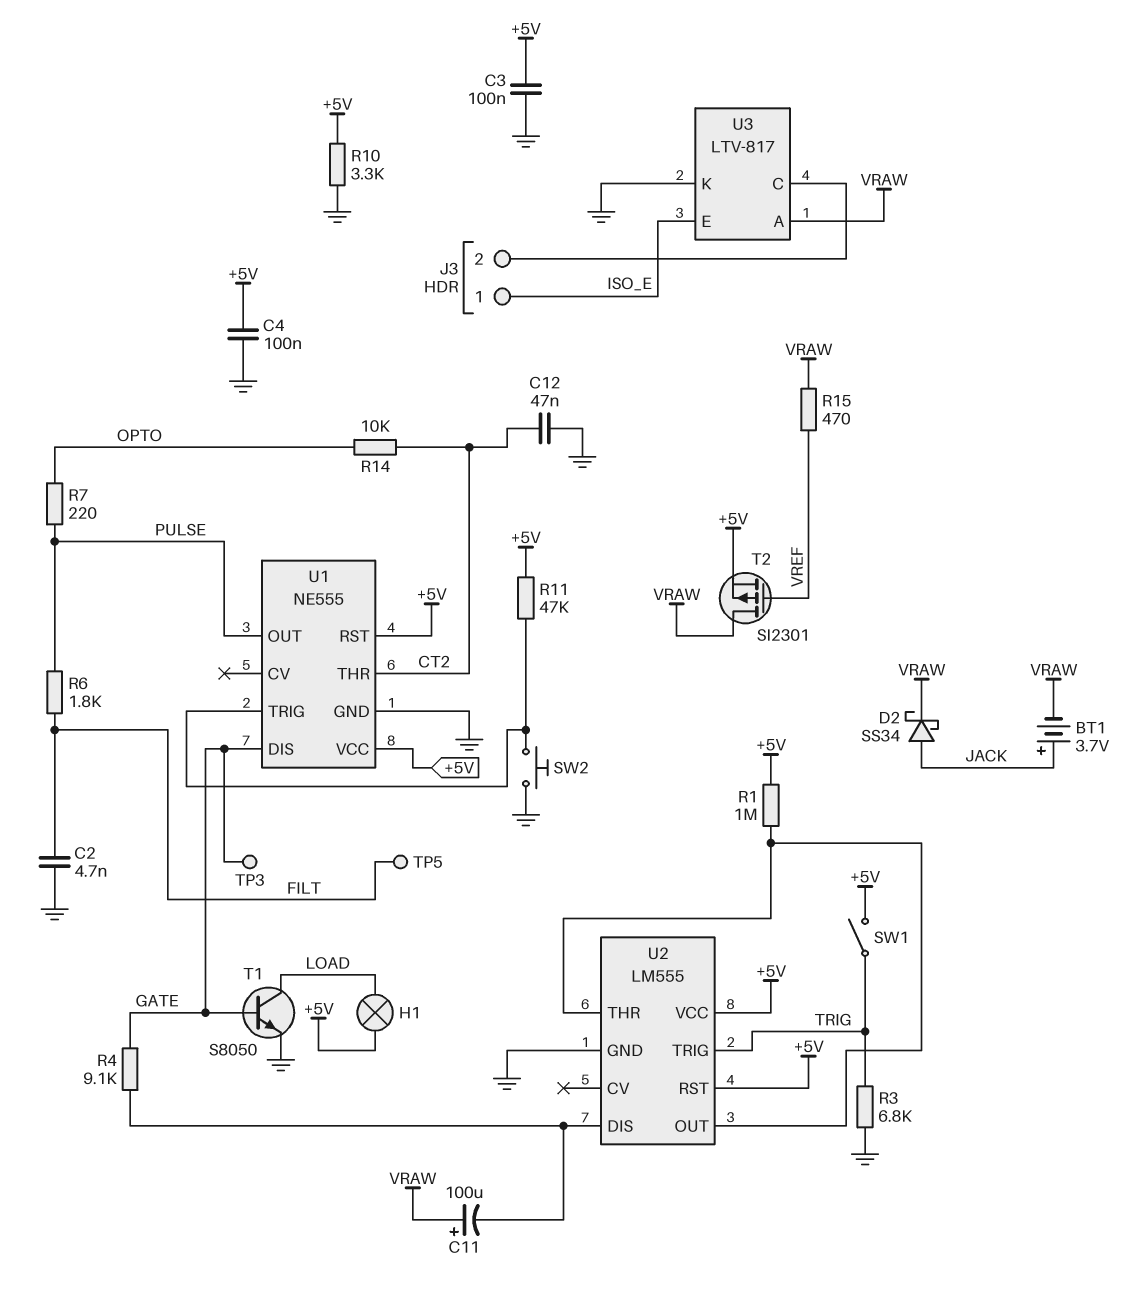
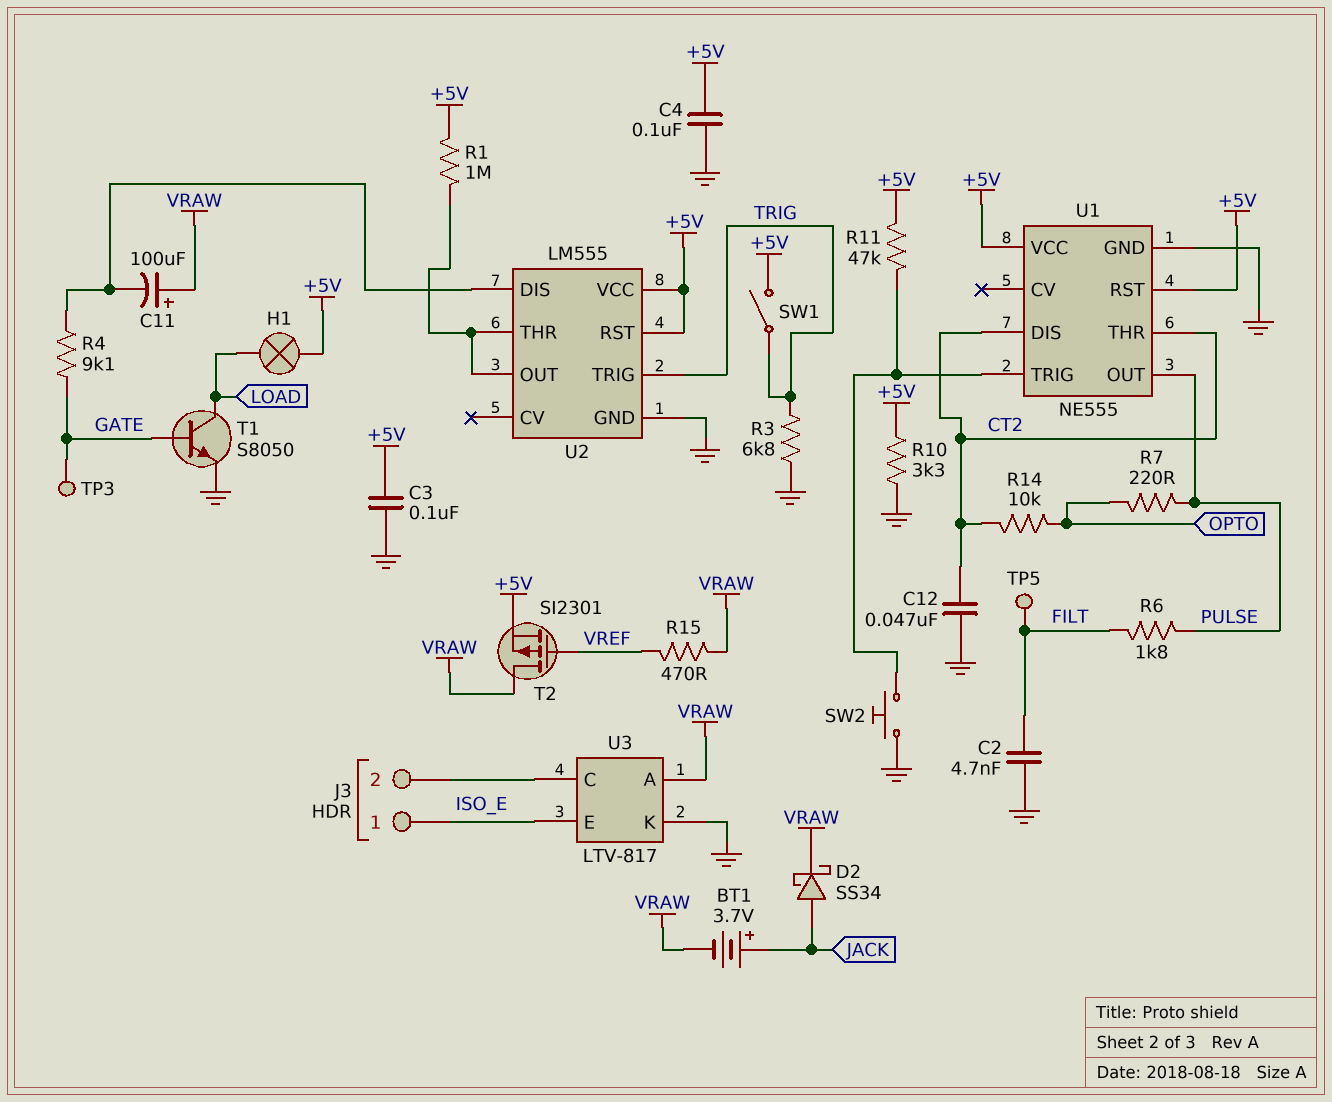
U1 pin DIS: GATE -> CT2

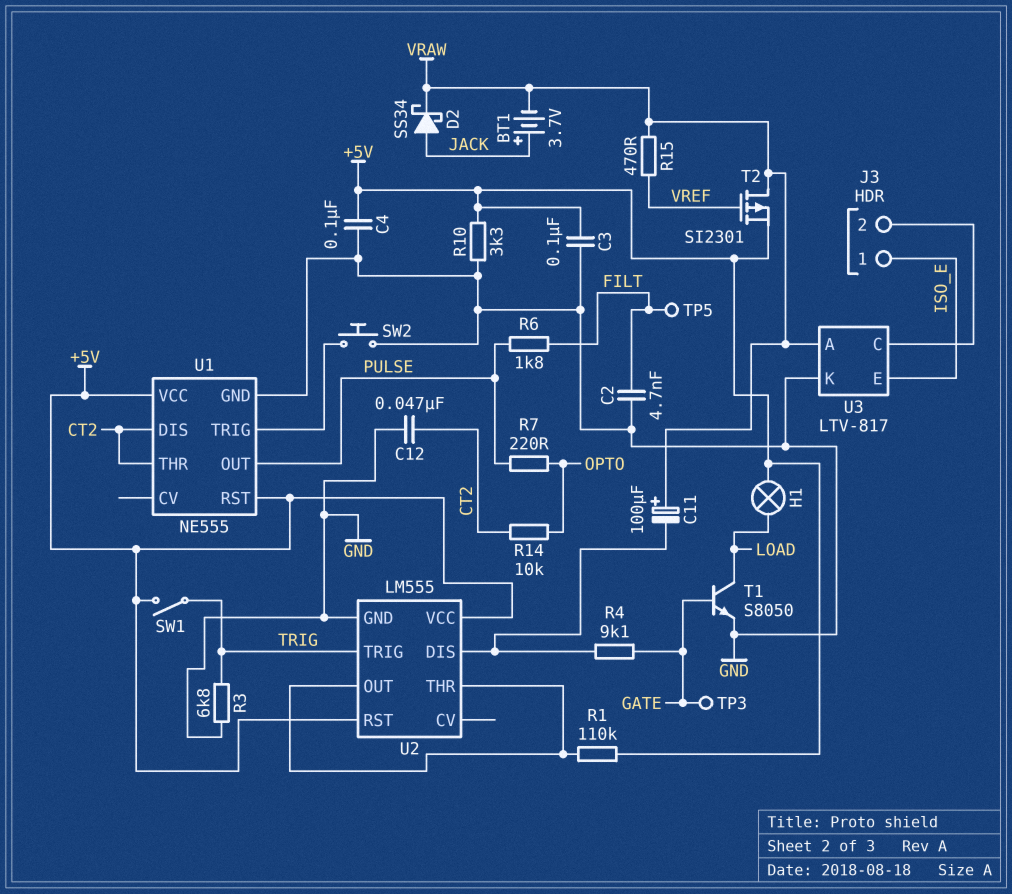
R1: 1M (+5V, U2/OUT) -> 110k (+5V, U2/OUT)
R11: 47k (+5V, U1/TRIG) -> none

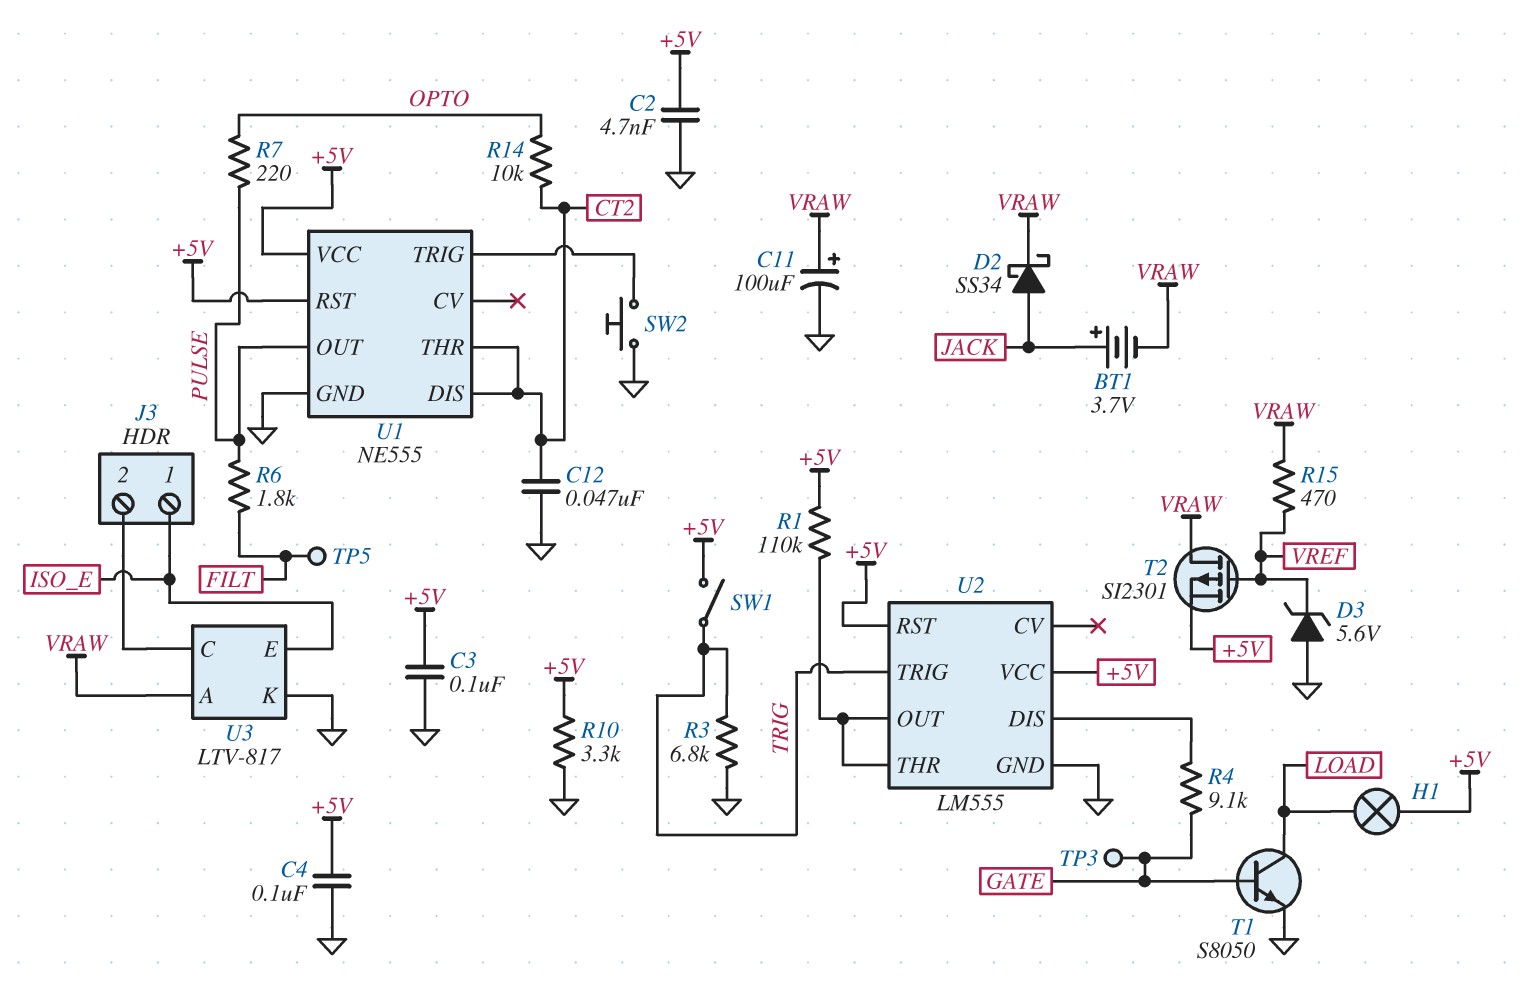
C2: 4.7nF (FILT, GND) -> 4.7nF (+5V, GND)
C11: 100uF (plus VRAW, minus U2/DIS) -> 100uF (plus VRAW, minus GND)
D3: none -> zener 5.6V (A GND, K VREF)

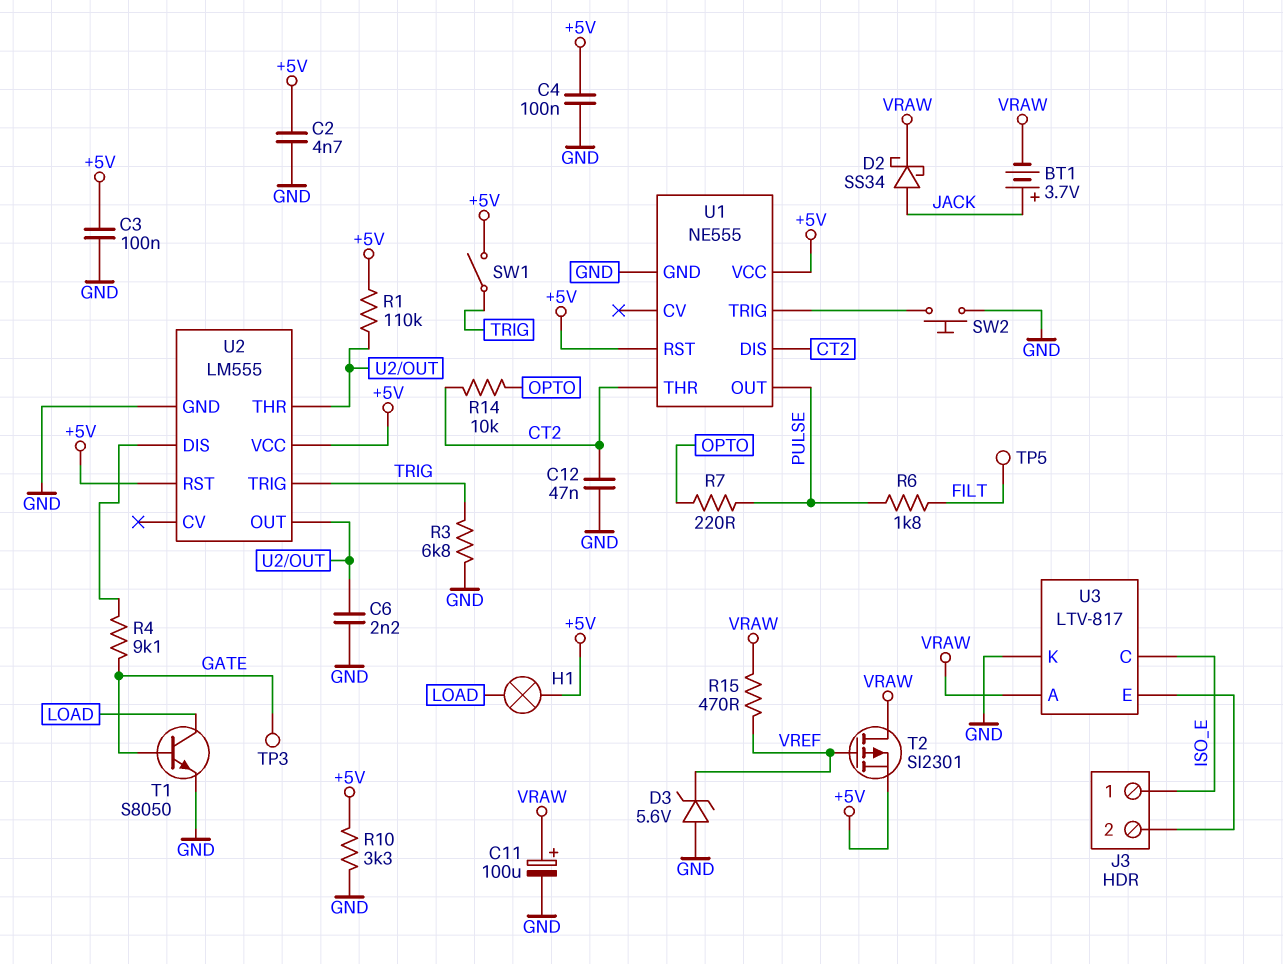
C6: none -> 2.2nF (GND, U2/OUT)
U3 pin C: J3/2 -> ISO_E
U3 pin E: ISO_E -> J3/2

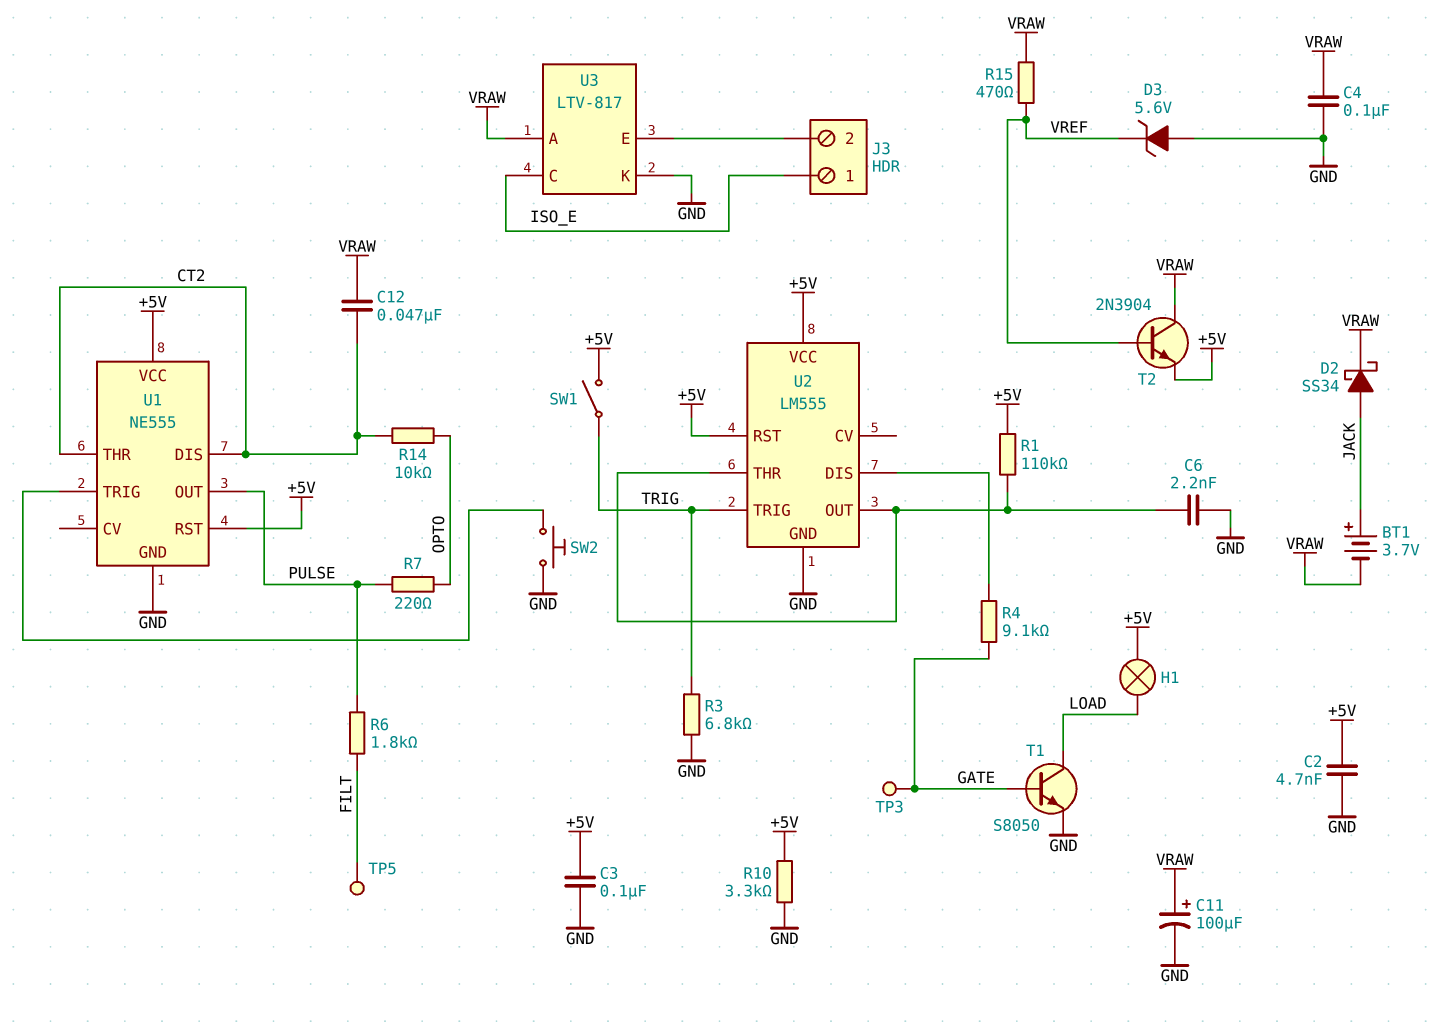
C4: 100nF (+5V, GND) -> 100nF (GND, VRAW)
C12: 47nF (CT2, GND) -> 47nF (CT2, VRAW)
T2: PMOS SI2301 (G VREF, D VRAW, S +5V) -> NPN 2N3904 (B VREF, C VRAW, E +5V)

